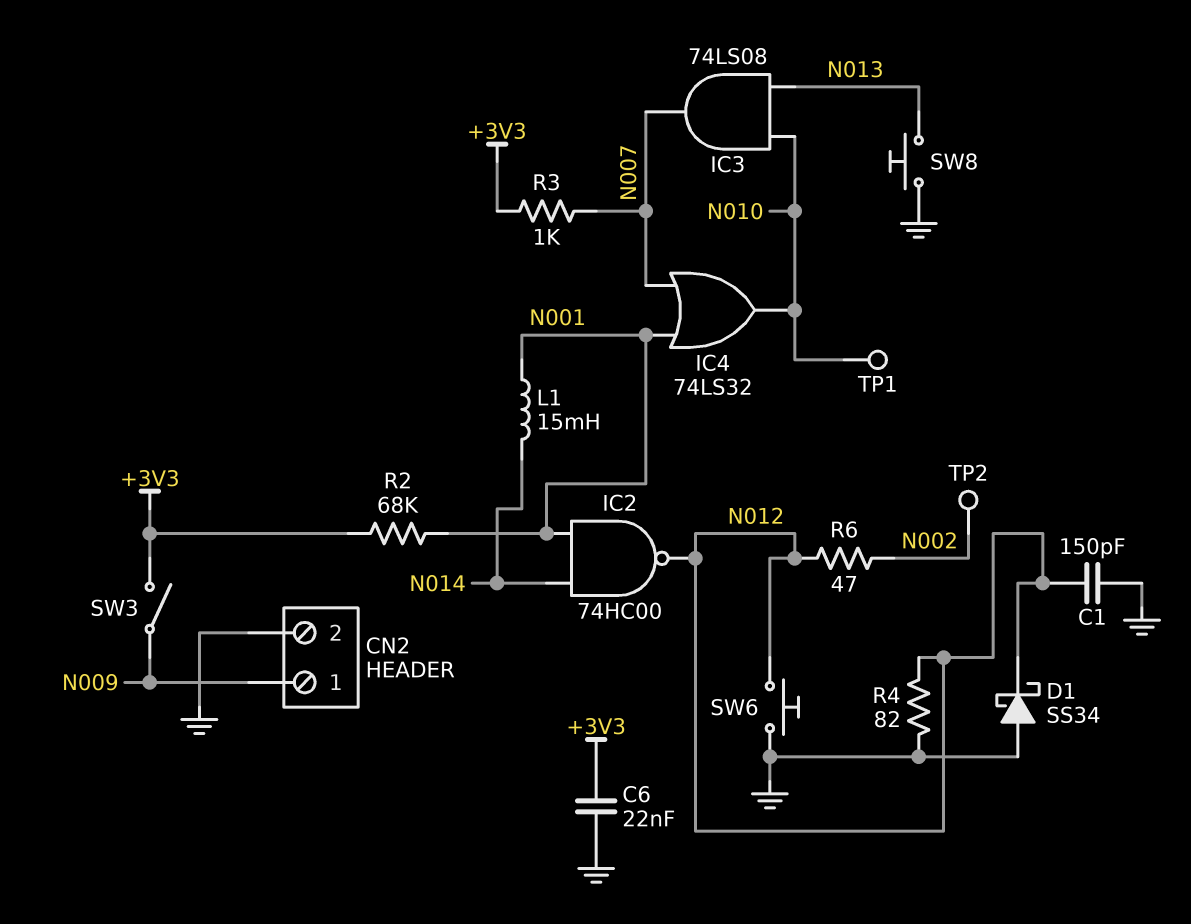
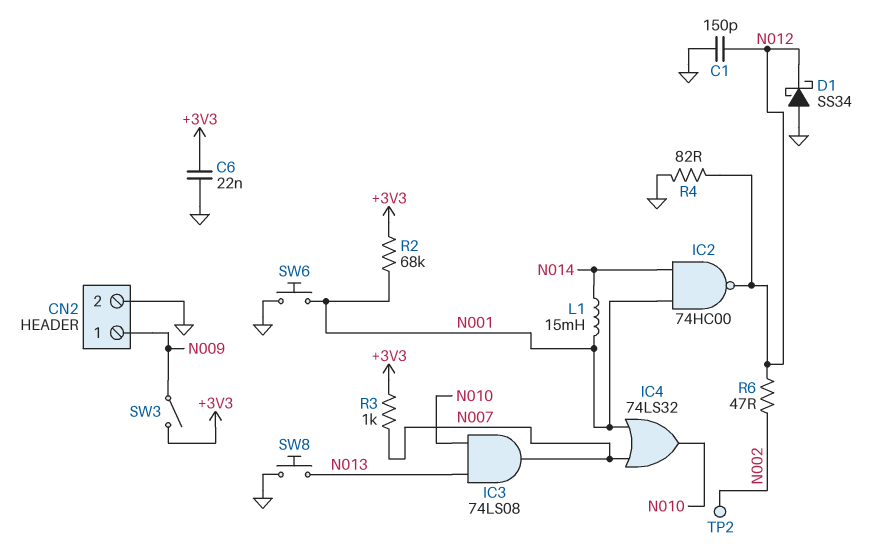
SW6: button (GND, N012) -> button (GND, N001)
TP1: test point (N010) -> none

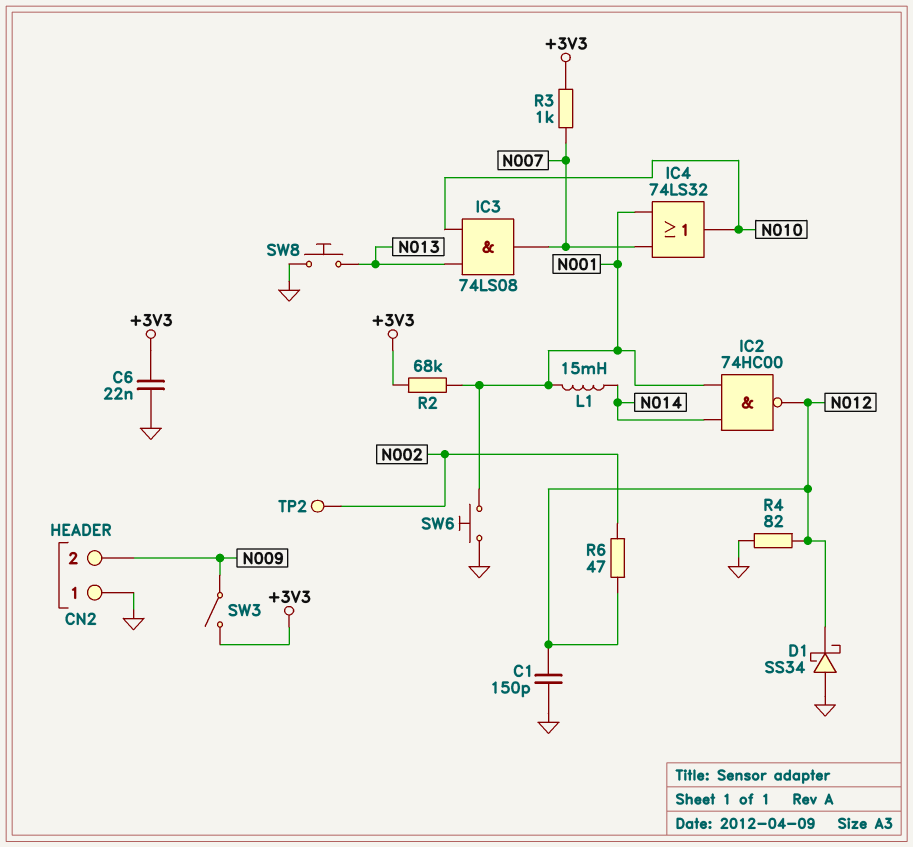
CN2 pin 1: N009 -> GND
CN2 pin 2: GND -> N009

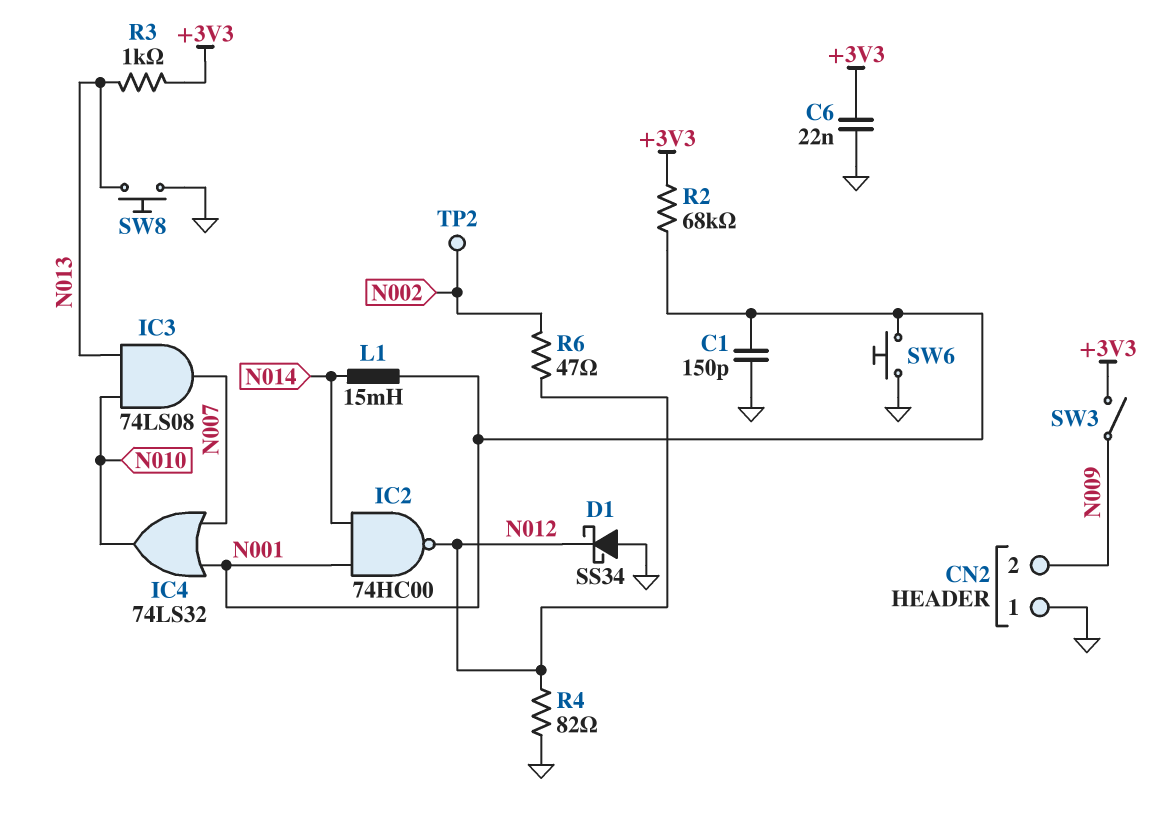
C1: 150pF (GND, N012) -> 150pF (GND, N001)
R3: 1k (+3V3, N007) -> 1k (+3V3, N013)

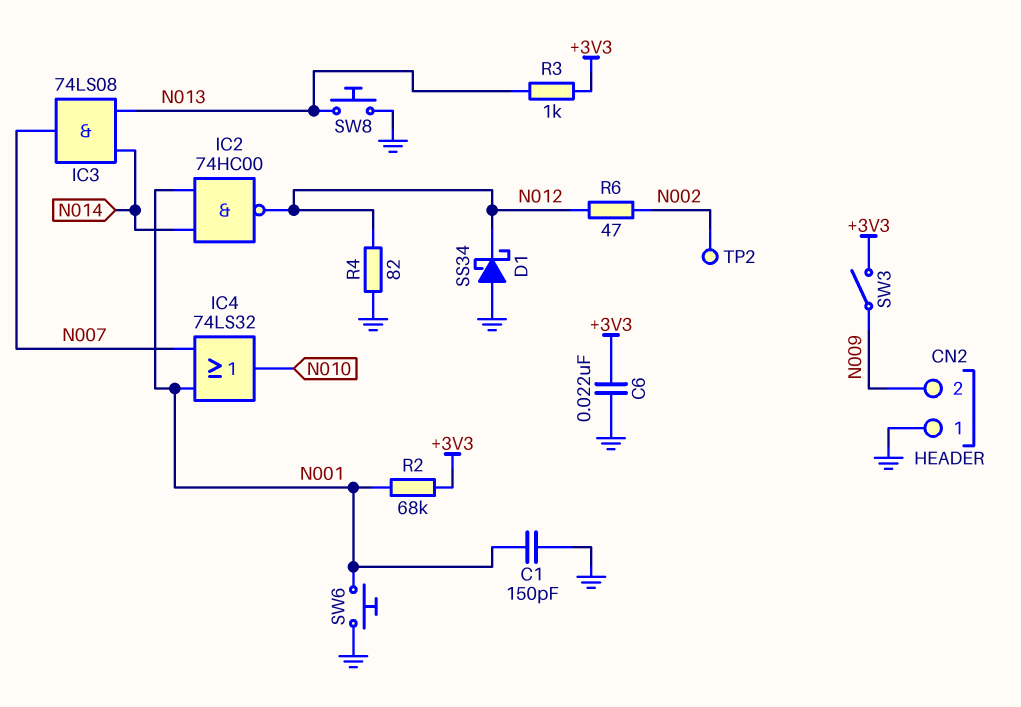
IC3: AND 74LS08 (in N010, in N013, out N007) -> AND 74LS08 (in N013, in N014, out N007)
L1: 15mH (N001, N014) -> none

